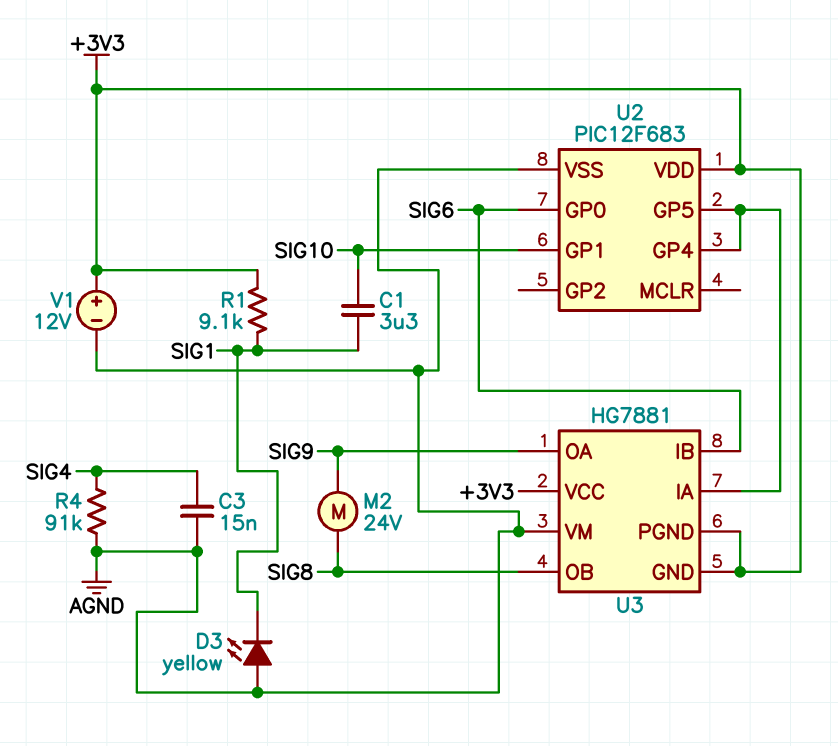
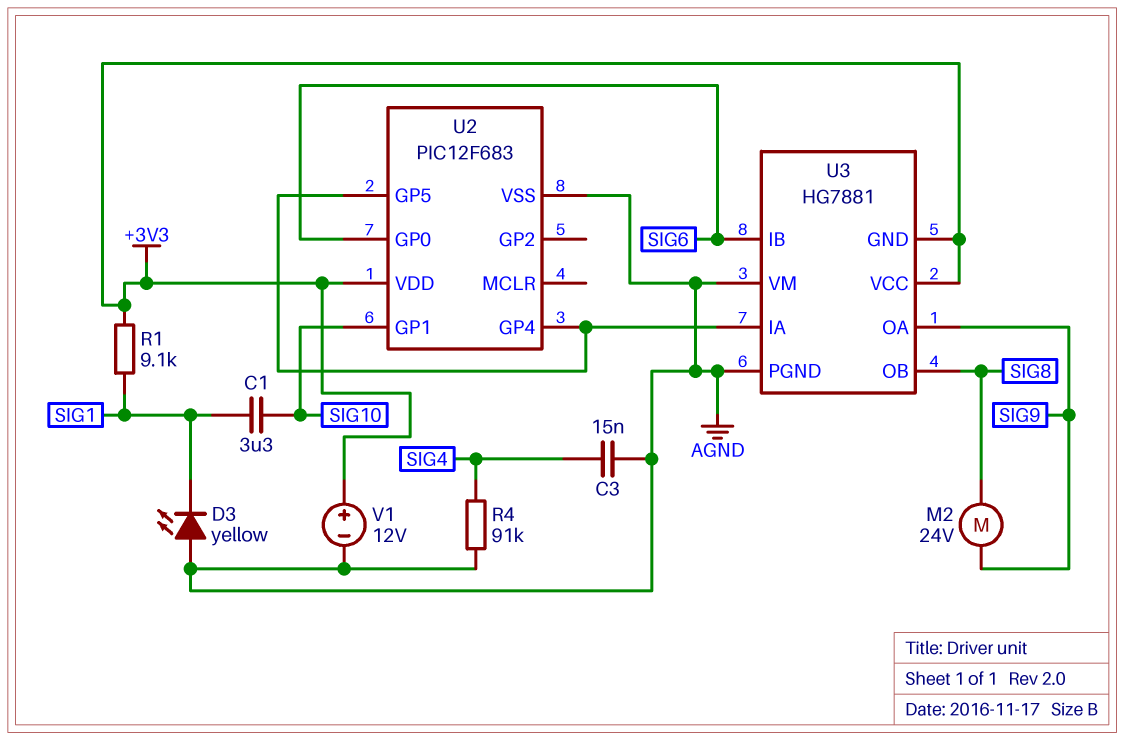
U3 pin PGND: +3V3 -> AGND

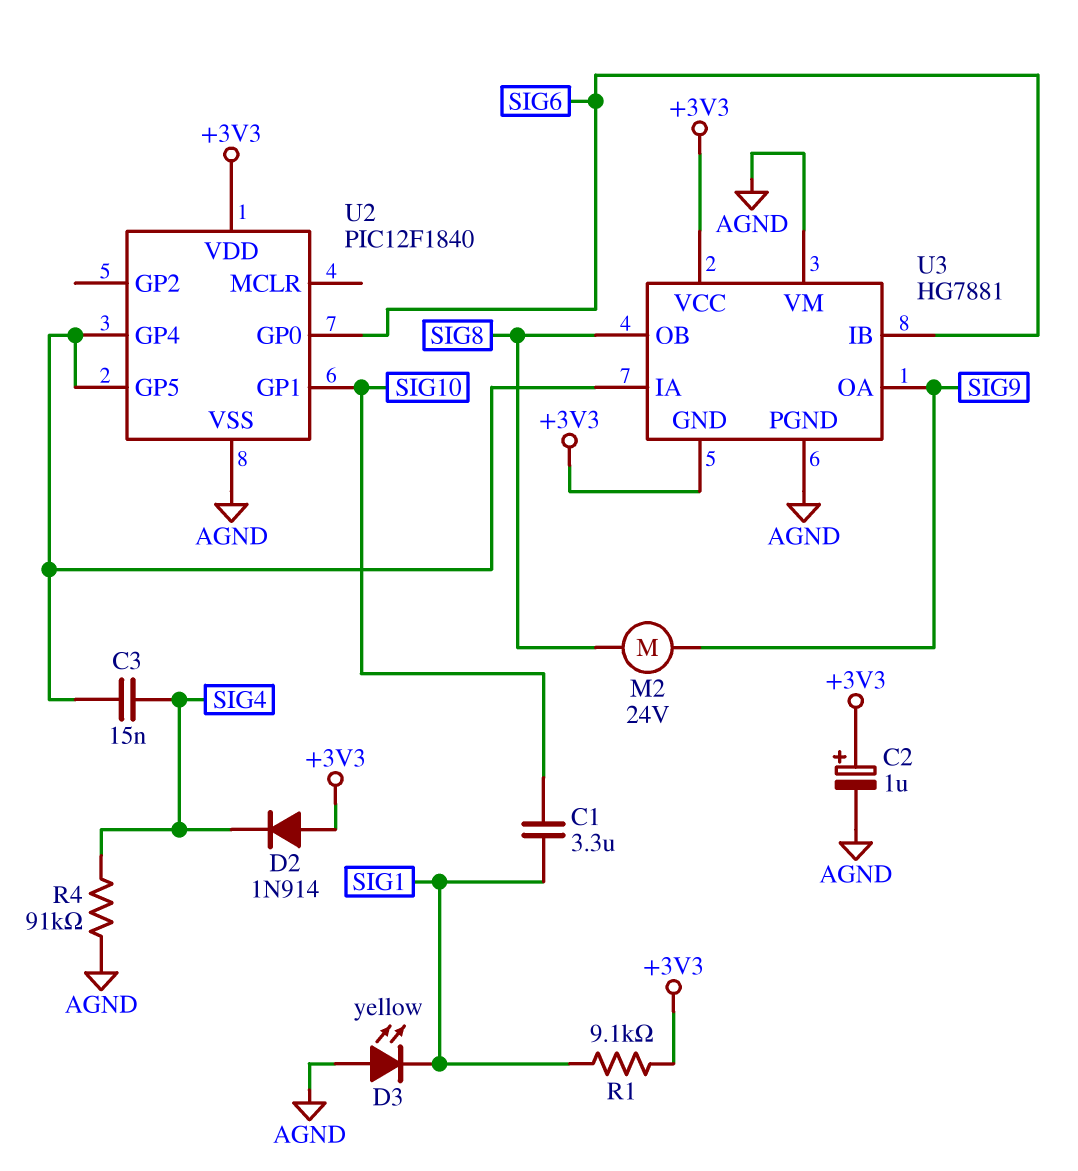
C2: none -> 1uF (plus +3V3, minus AGND)
C3: 15nF (AGND, SIG4) -> 15nF (SIG4, U2/GP4)
D2: none -> diode 1N914 (A +3V3, K SIG4)
U2: PIC12F683 -> PIC12F1840
V1: 12V (plus +3V3, minus AGND) -> none

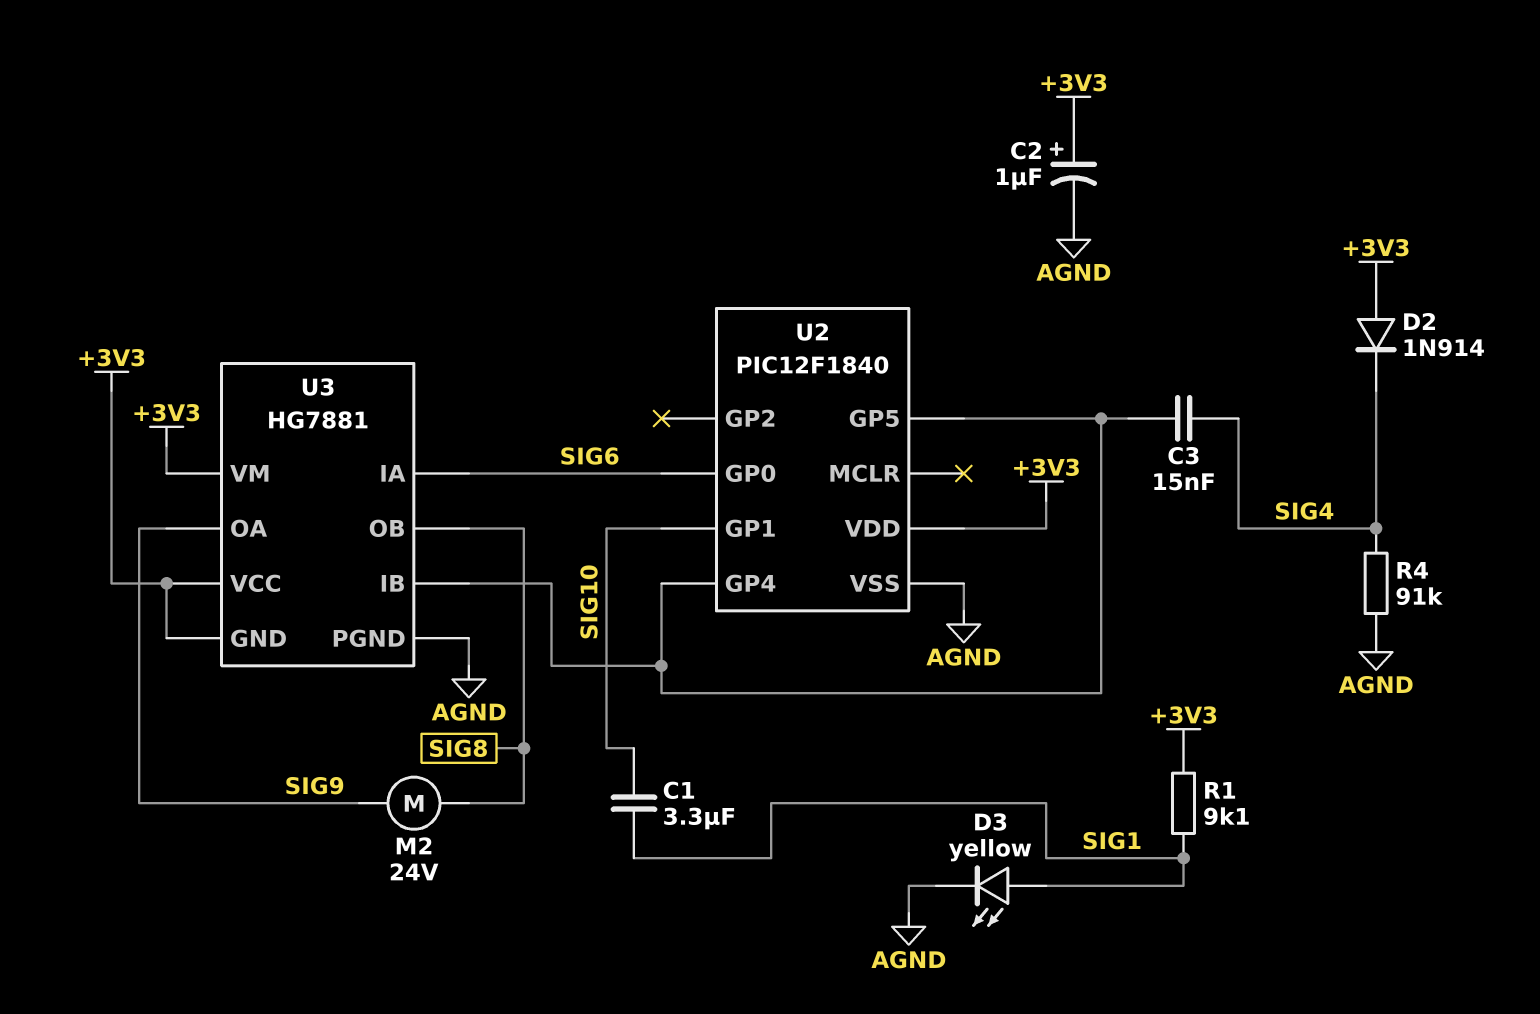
D3: LED yellow (A AGND, K SIG1) -> LED yellow (A SIG1, K AGND)
U3 pin IA: U2/GP4 -> SIG6
U3 pin IB: SIG6 -> U2/GP4
U3 pin VM: AGND -> +3V3

